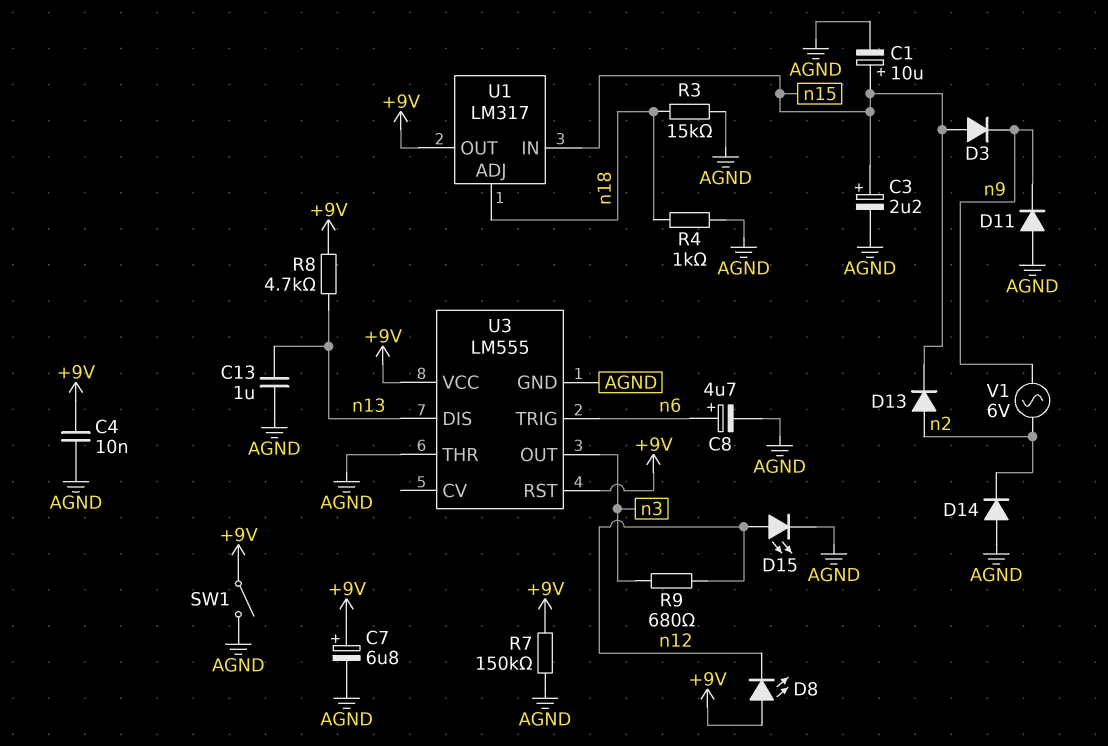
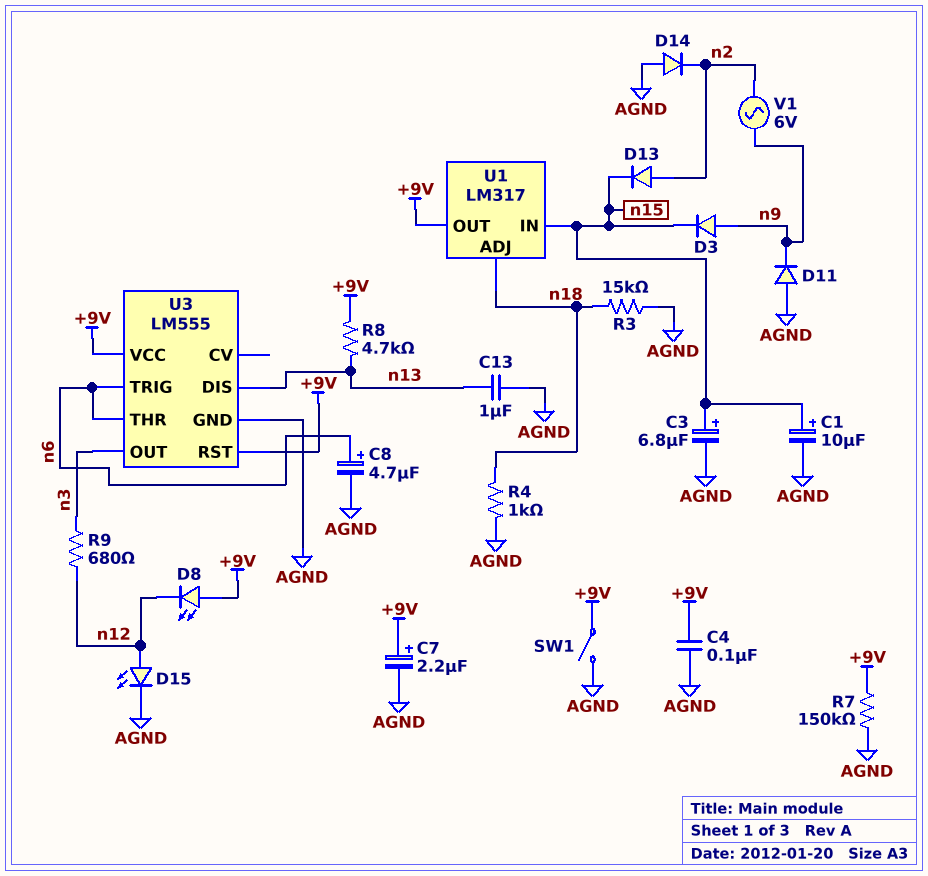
C3: 2.2uF (plus n15, minus AGND) -> 6.8uF (plus n15, minus AGND)
C4: 10nF (+9V, AGND) -> 100nF (+9V, AGND)
C7: 6.8uF (plus +9V, minus AGND) -> 2.2uF (plus +9V, minus AGND)
D3: diode (A n15, K n9) -> diode (A n9, K n15)
U3 pin THR: AGND -> n6

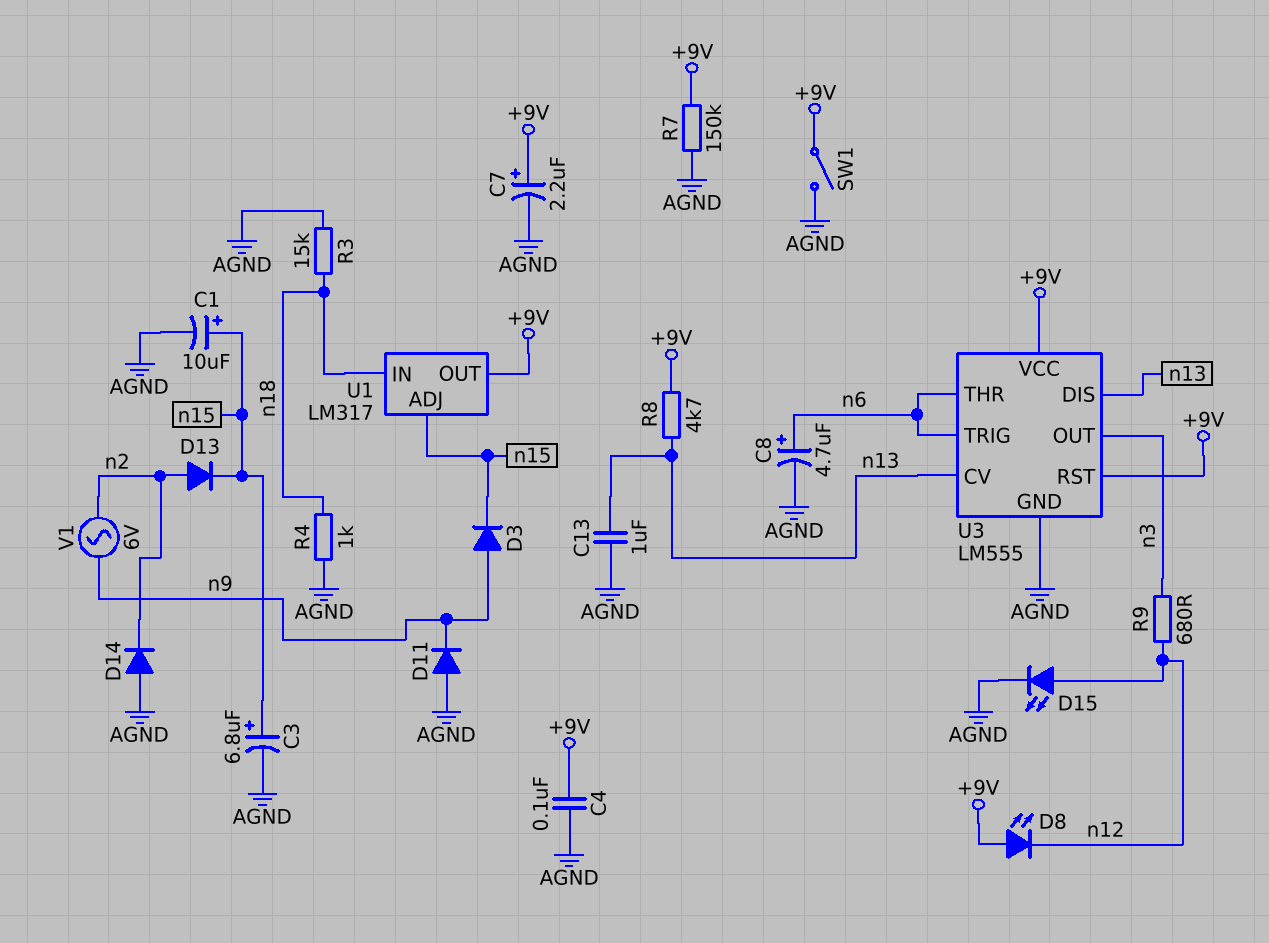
U1 pin ADJ: n18 -> n15
U1 pin IN: n15 -> n18
U3 pin CV: none -> n13

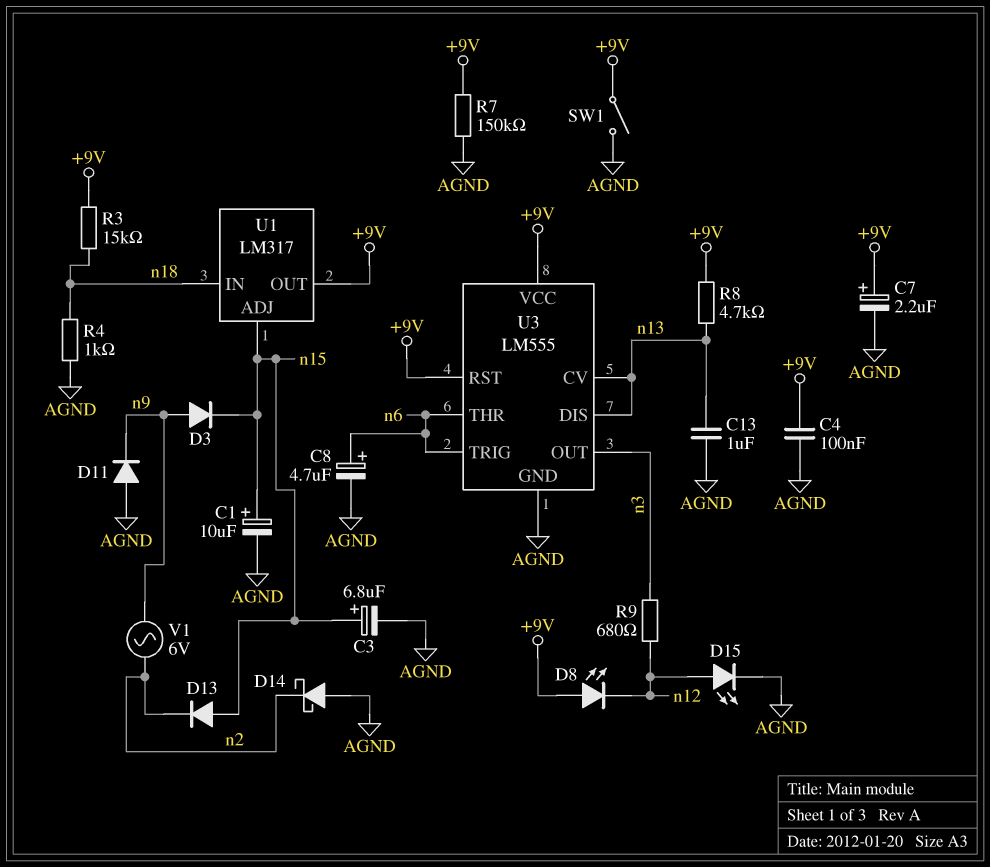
D13: diode (A n2, K n15) -> diode (A n15, K n2)
D14: diode (A AGND, K n2) -> schottky (A AGND, K n2)
R3: 15k (AGND, n18) -> 15k (+9V, n18)

